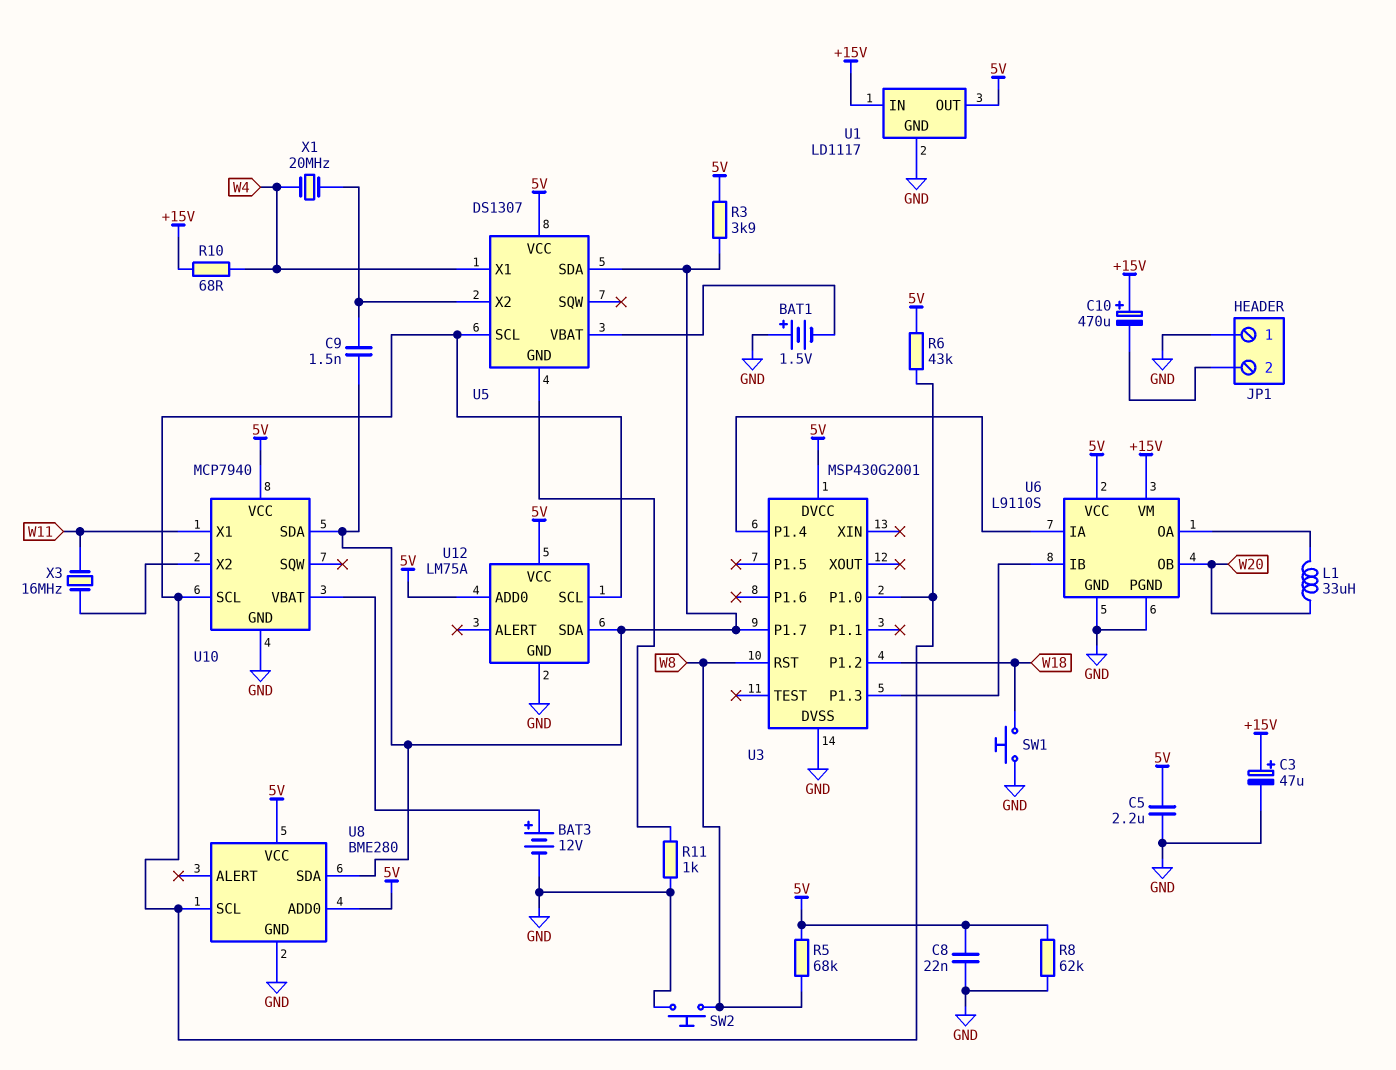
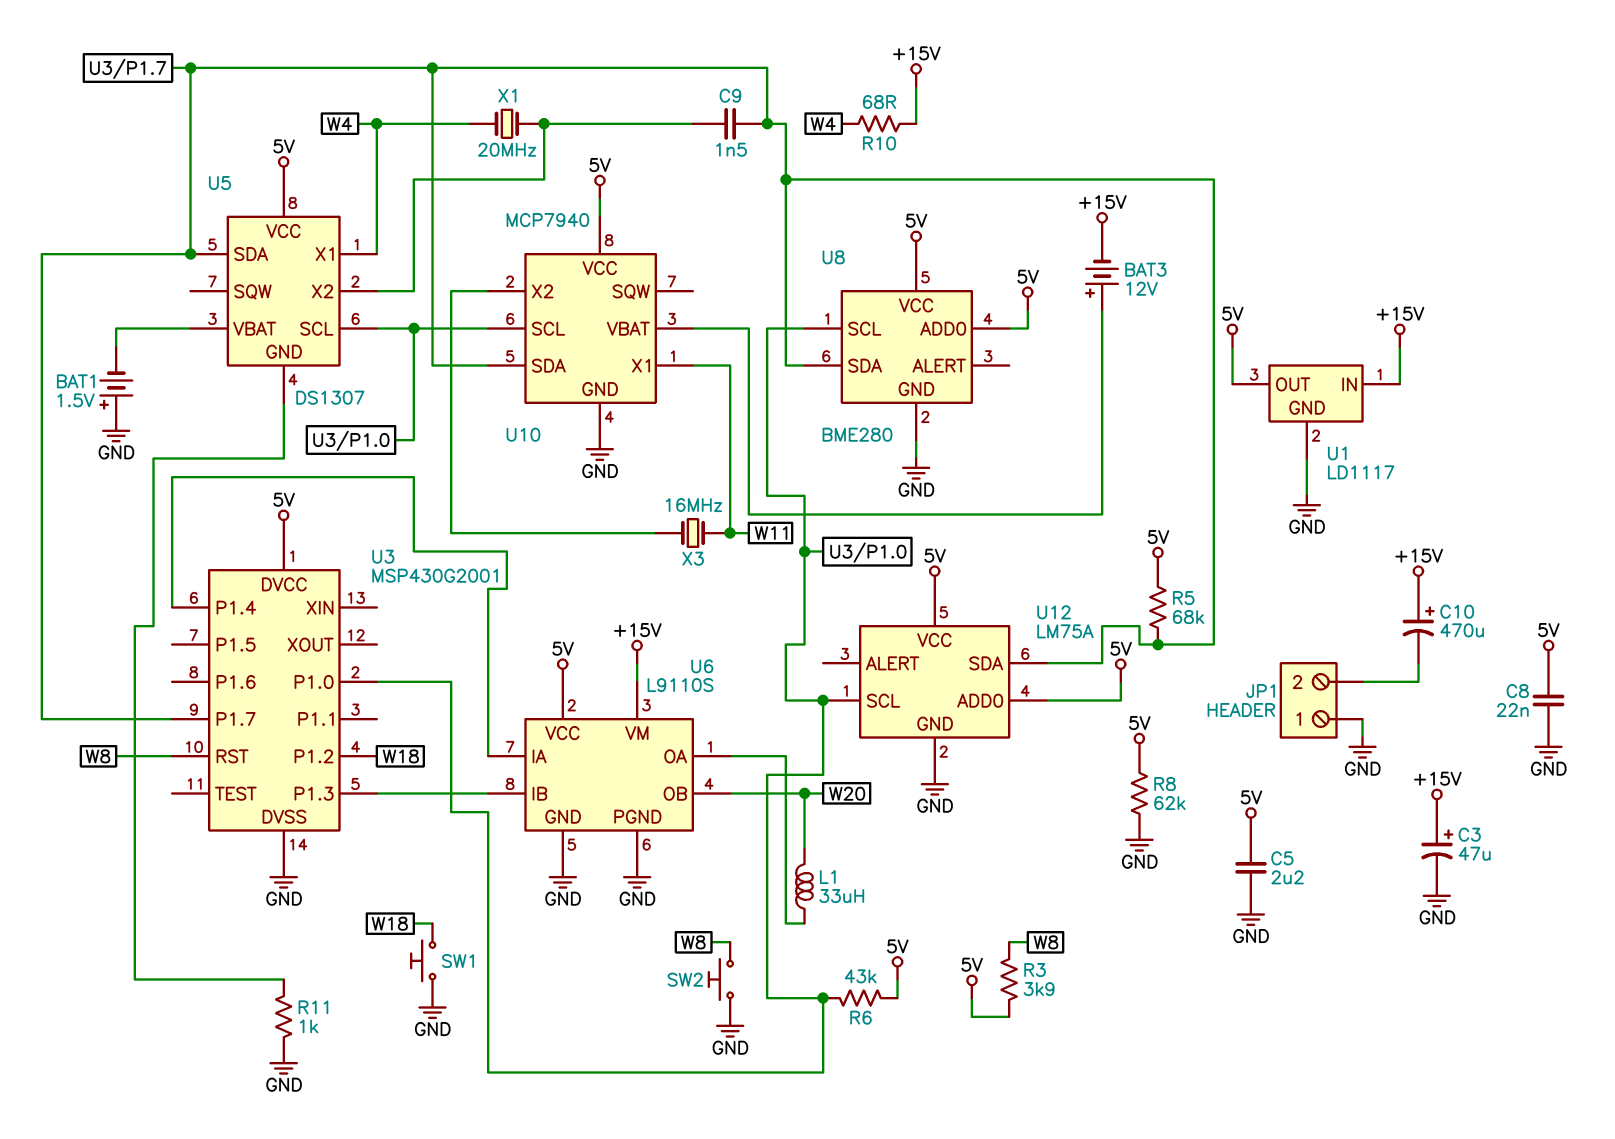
BAT3: 12V (plus U10/VBAT, minus GND) -> 12V (plus U10/VBAT, minus +15V)
R3: 3.9k (5V, U3/P1.7) -> 3.9k (5V, W8)
R5: 68k (5V, W8) -> 68k (5V, U3/P1.7)

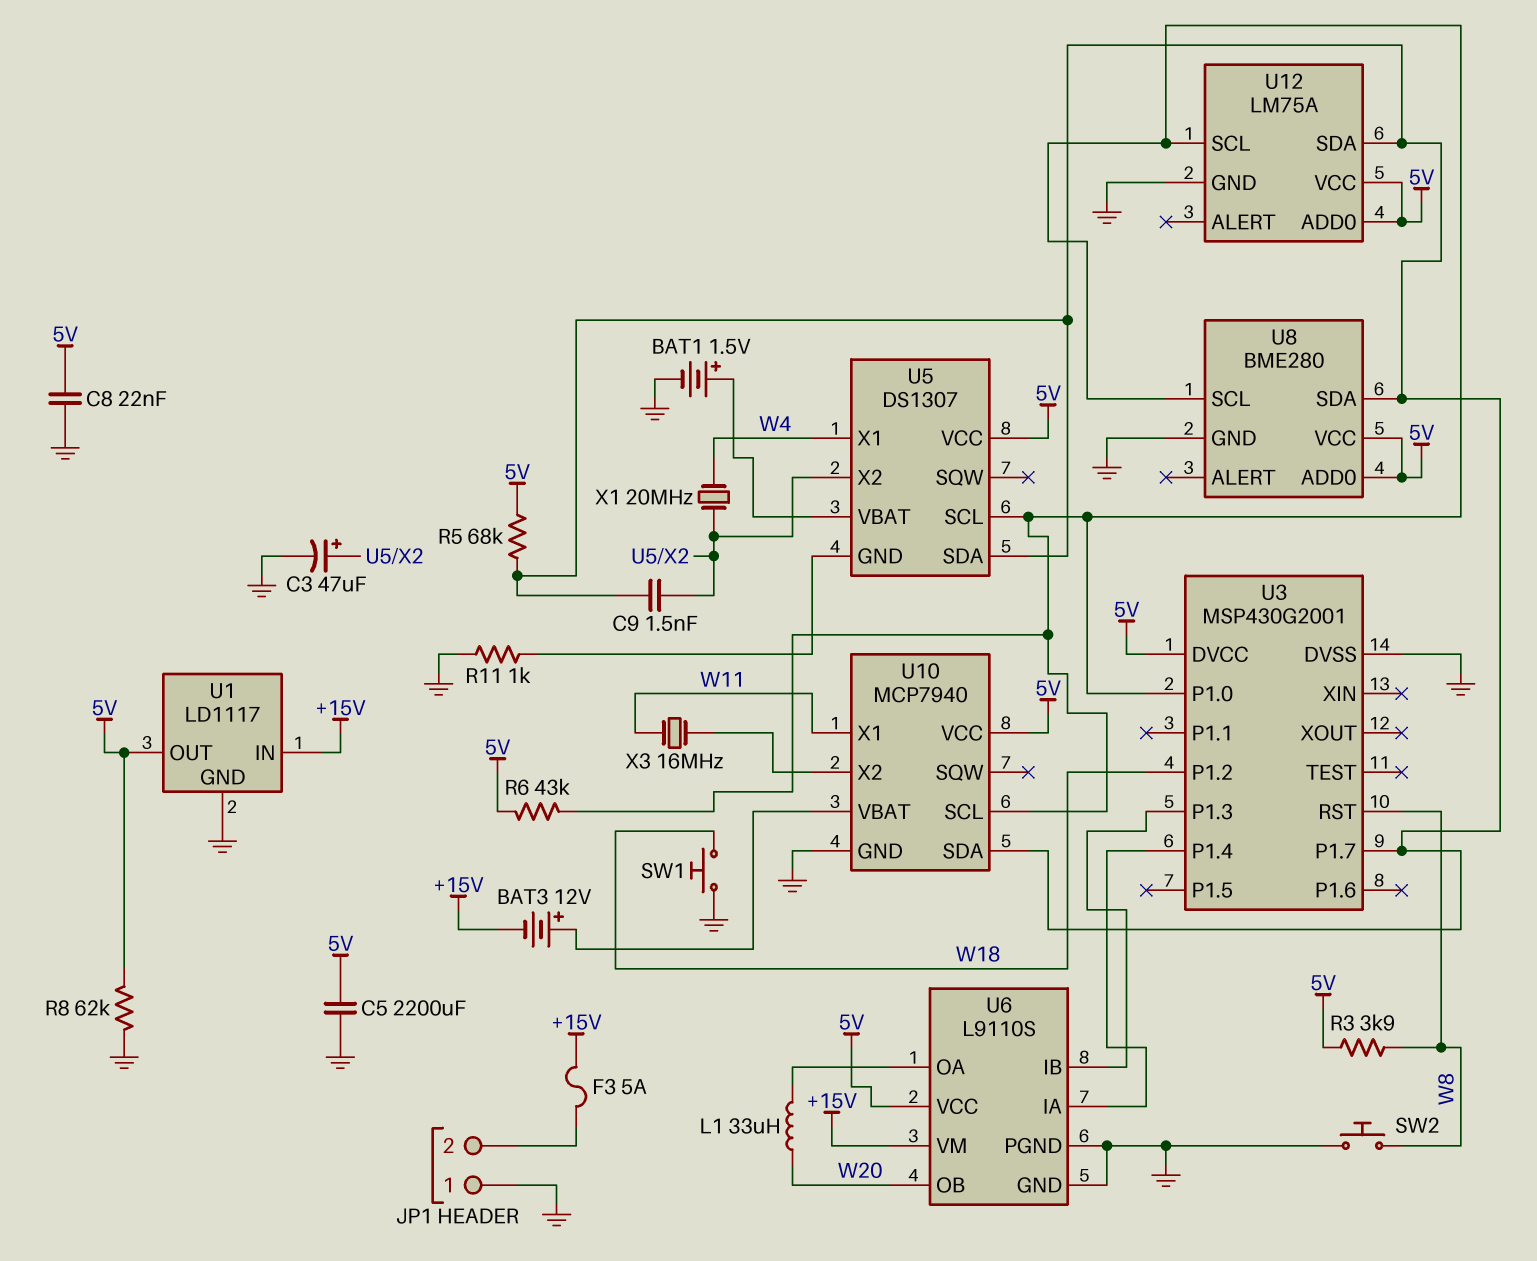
BAT1: 1.5V (plus GND, minus U5/VBAT) -> 1.5V (plus U5/VBAT, minus GND)
C3: 47uF (plus +15V, minus GND) -> 47uF (plus U5/X2, minus GND)
C5: 2.2uF (5V, GND) -> 2200uF (5V, GND)
C10: 470uF (plus +15V, minus JP1/2) -> none
F3: none -> 5A (+15V, JP1/2)
R10: 68 (+15V, W4) -> none

